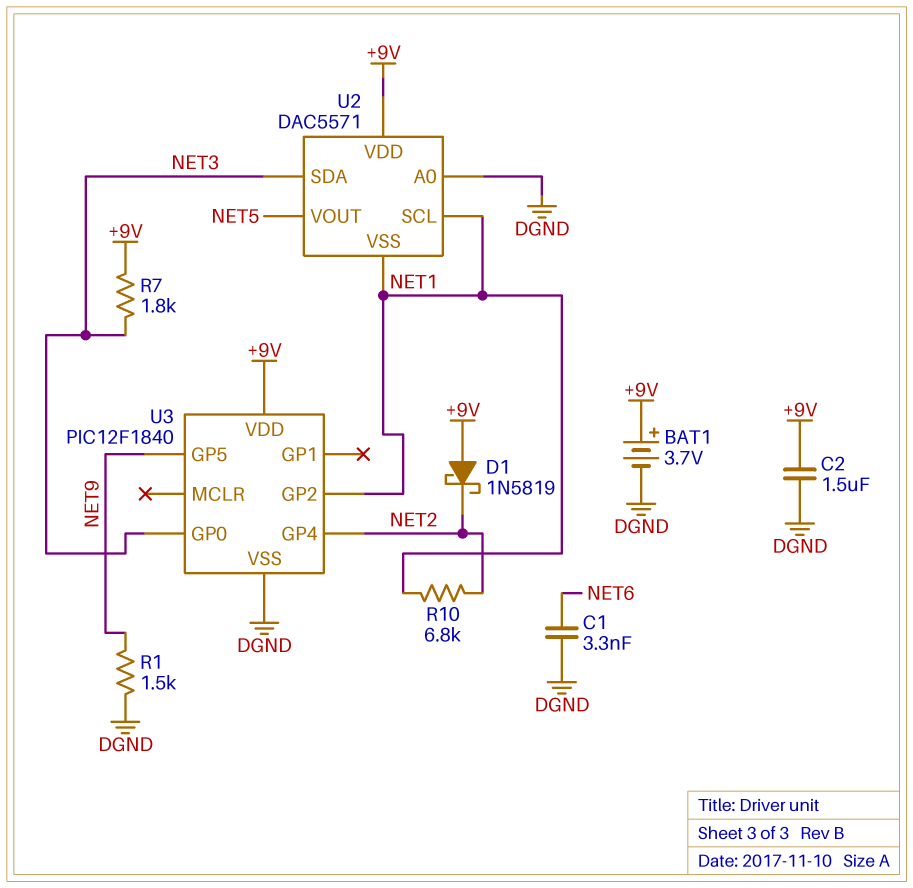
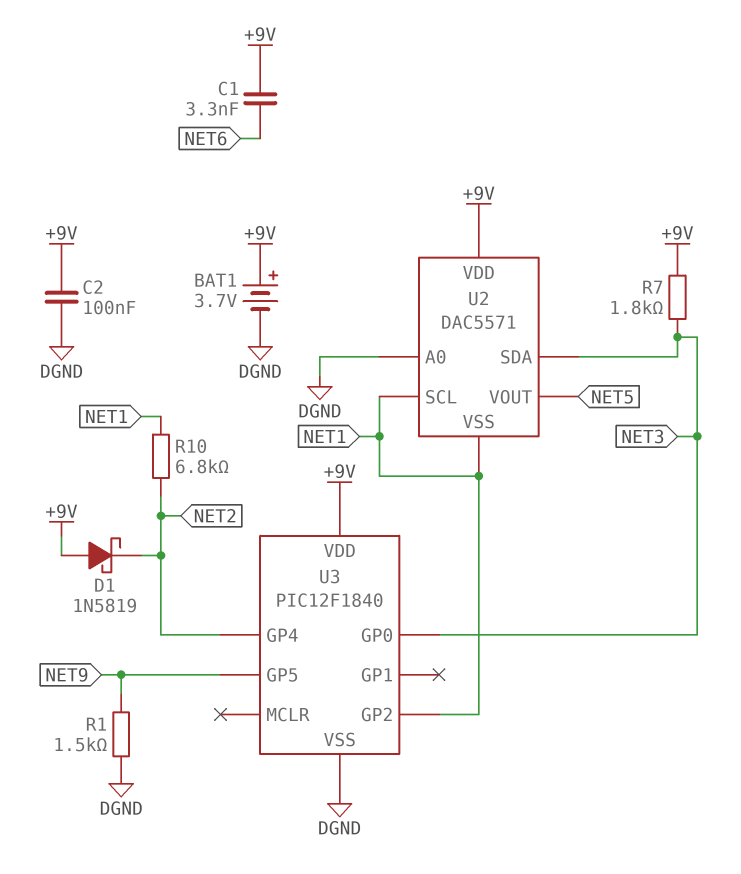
C1: 3.3nF (DGND, NET6) -> 3.3nF (+9V, NET6)
C2: 1.5uF (+9V, DGND) -> 100nF (+9V, DGND)

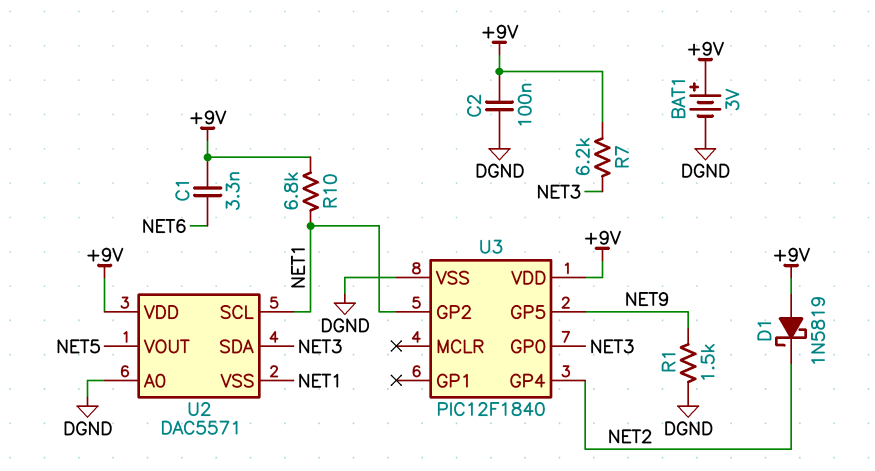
BAT1: 3.7V (plus +9V, minus DGND) -> 3V (plus +9V, minus DGND)
R7: 1.8k (+9V, NET3) -> 6.2k (+9V, NET3)
R10: 6.8k (NET1, NET2) -> 6.8k (+9V, NET1)

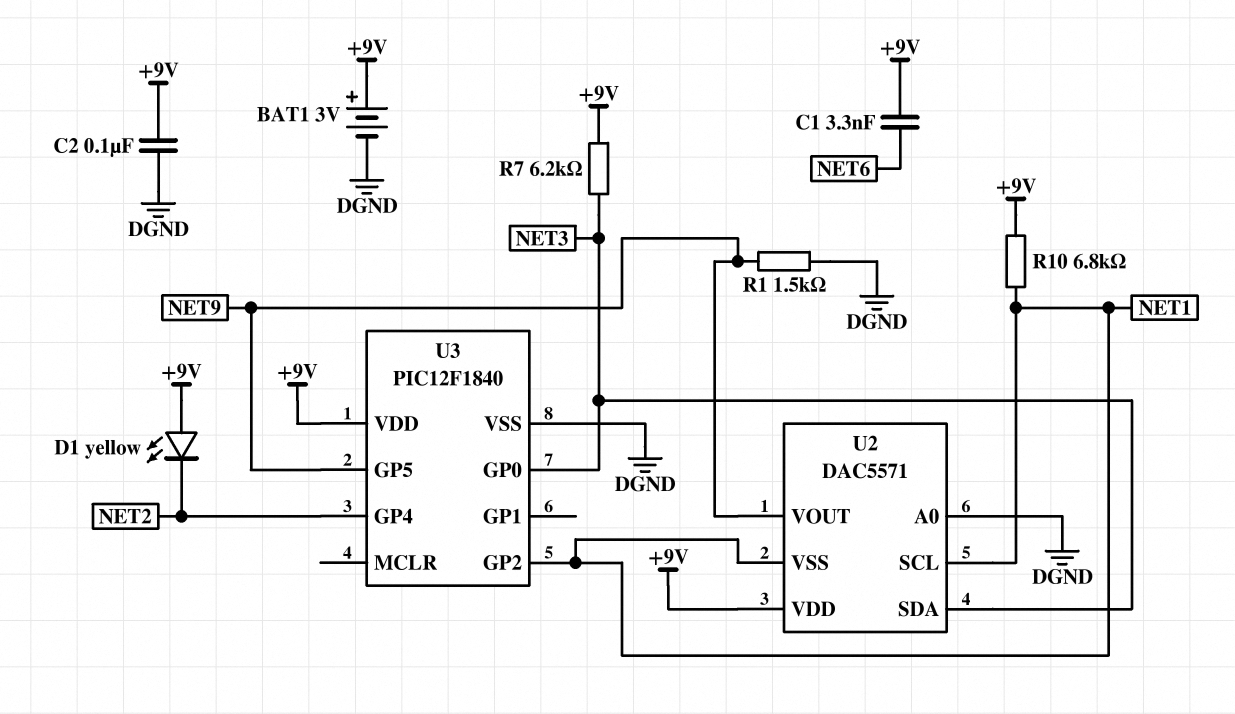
D1: schottky 1N5819 (A +9V, K NET2) -> LED yellow (A +9V, K NET2)
U2 pin VOUT: NET5 -> NET9

